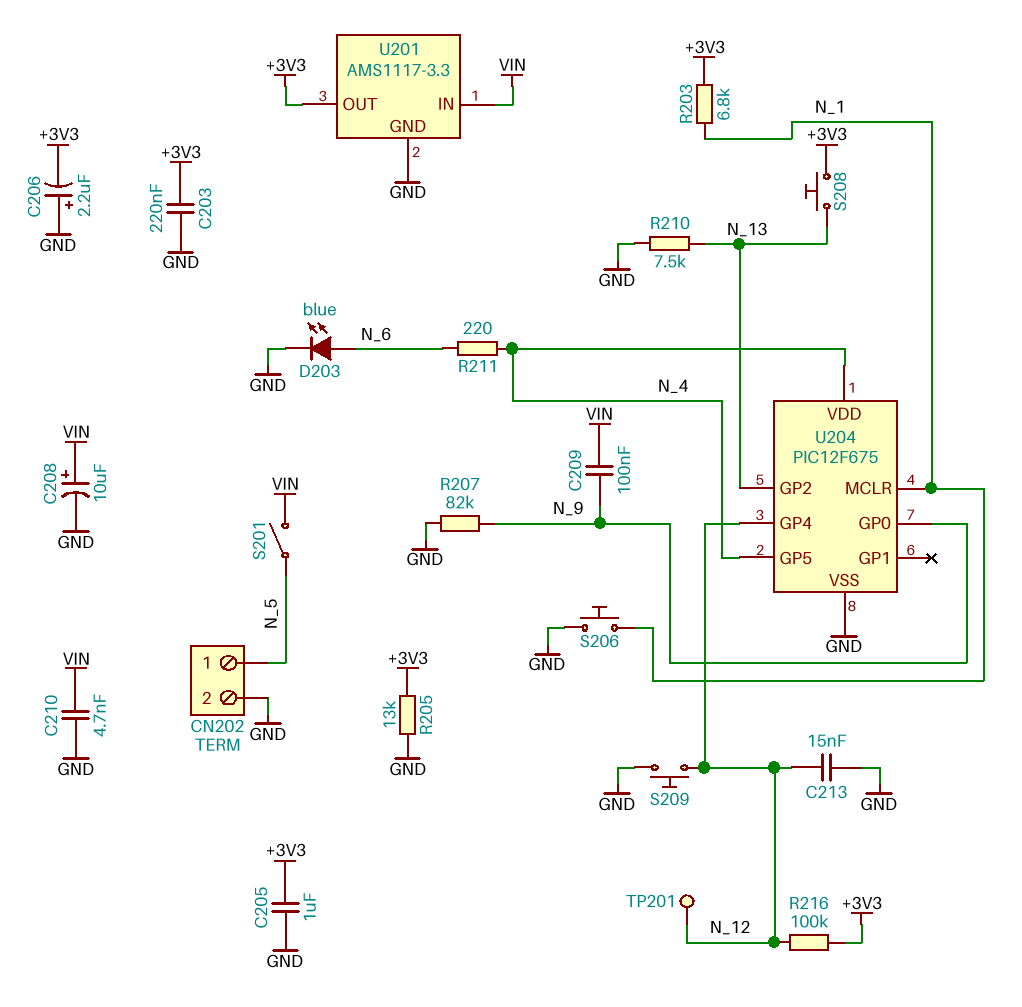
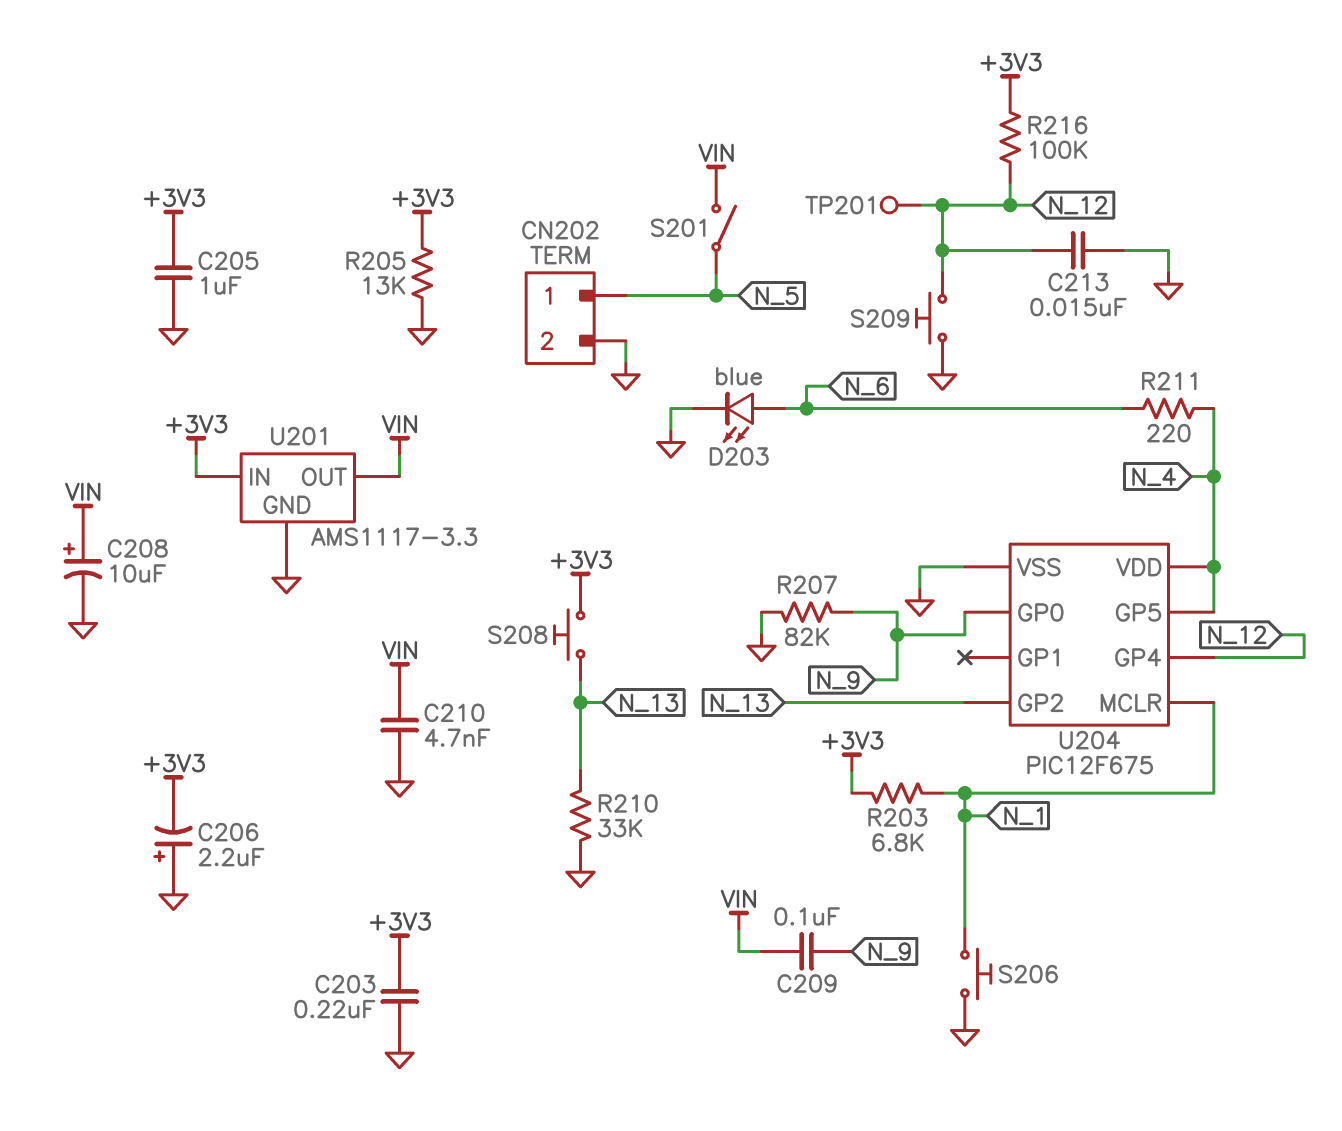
R210: 7.5k (GND, N_13) -> 33k (GND, N_13)
U201 pin IN: VIN -> +3V3
U201 pin OUT: +3V3 -> VIN

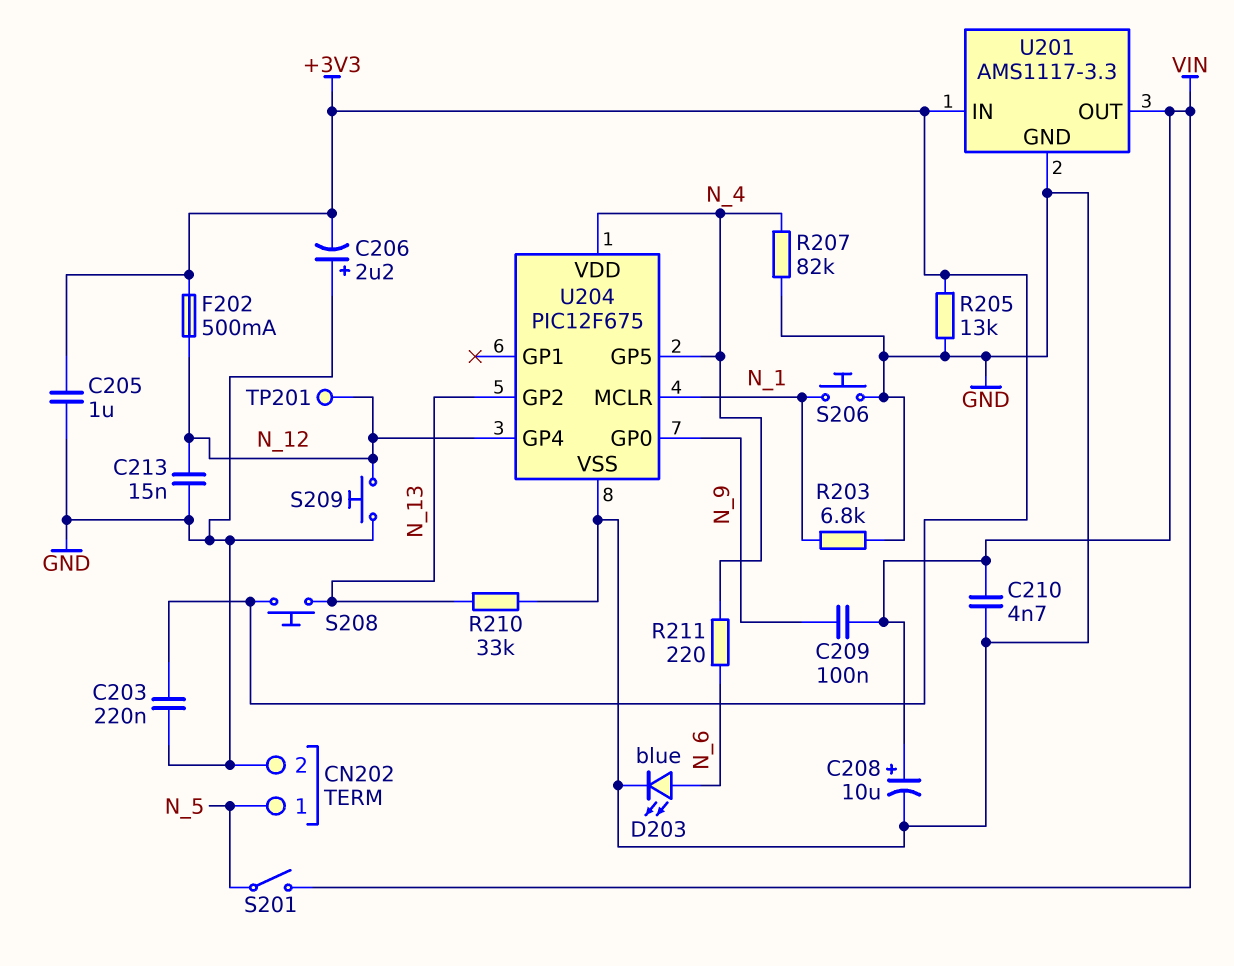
F202: none -> 500mA (+3V3, N_12)
R203: 6.8k (+3V3, N_1) -> 6.8k (GND, N_1)
R207: 82k (GND, N_9) -> 82k (GND, N_4)
R216: 100k (+3V3, N_12) -> none

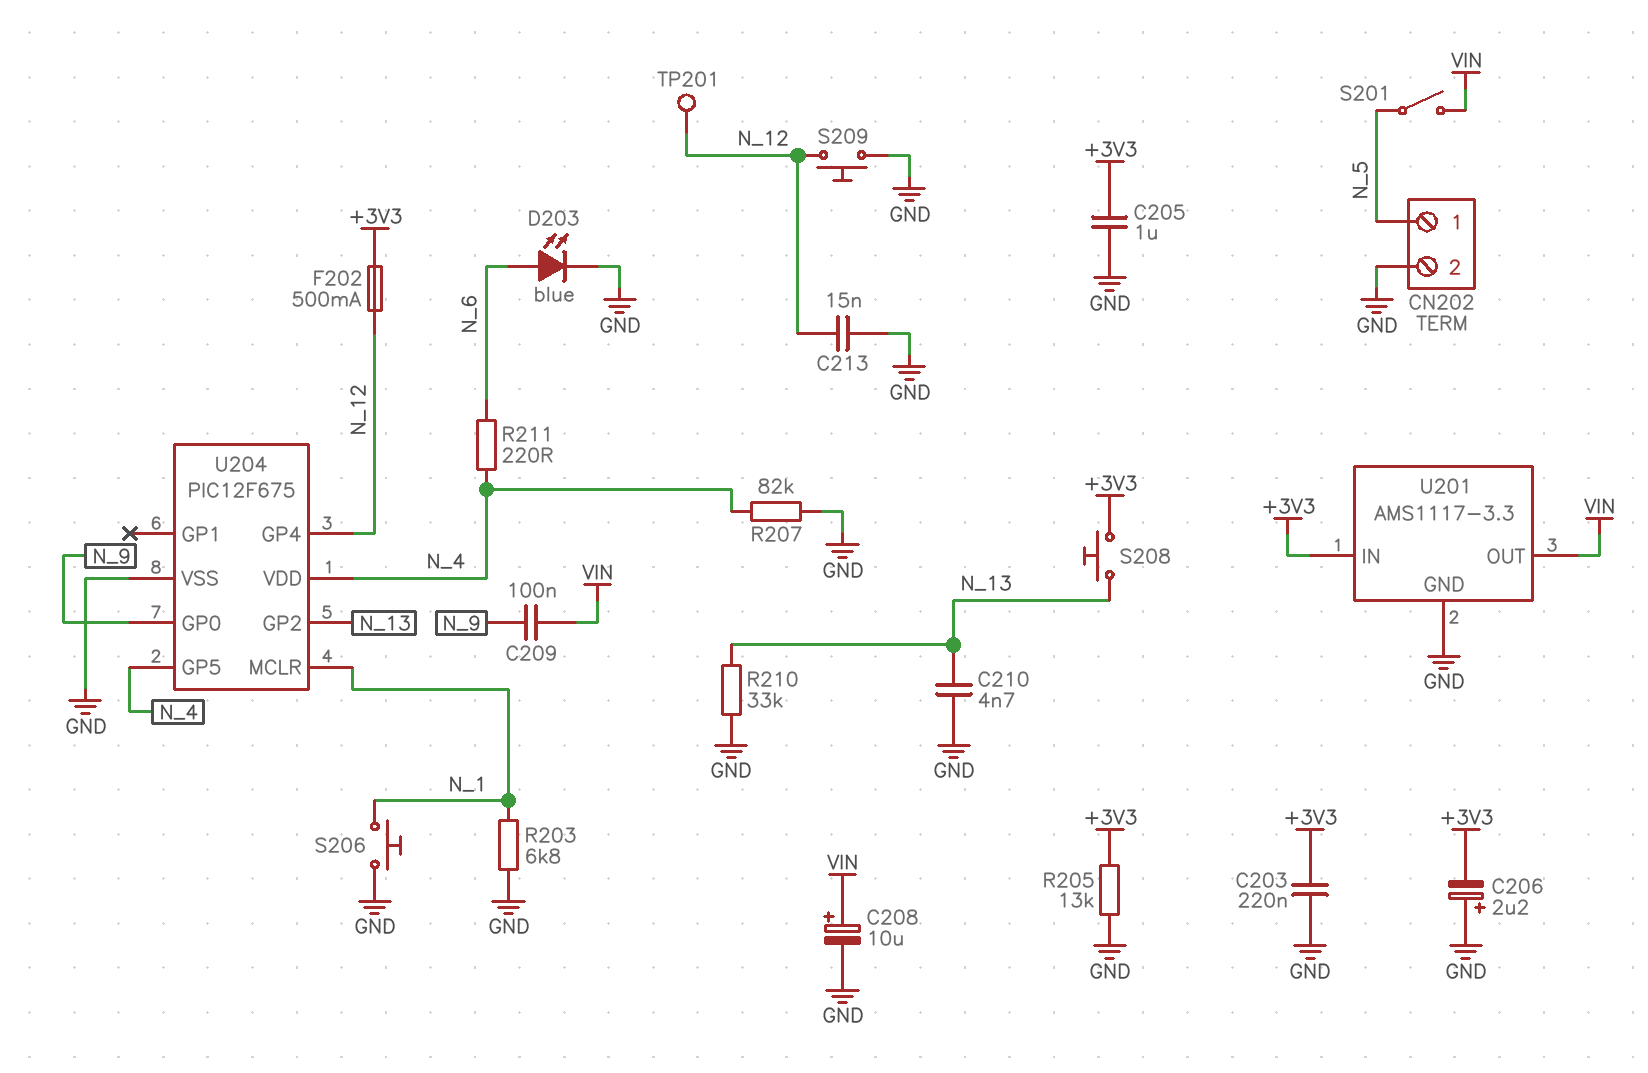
C210: 4.7nF (GND, VIN) -> 4.7nF (GND, N_13)

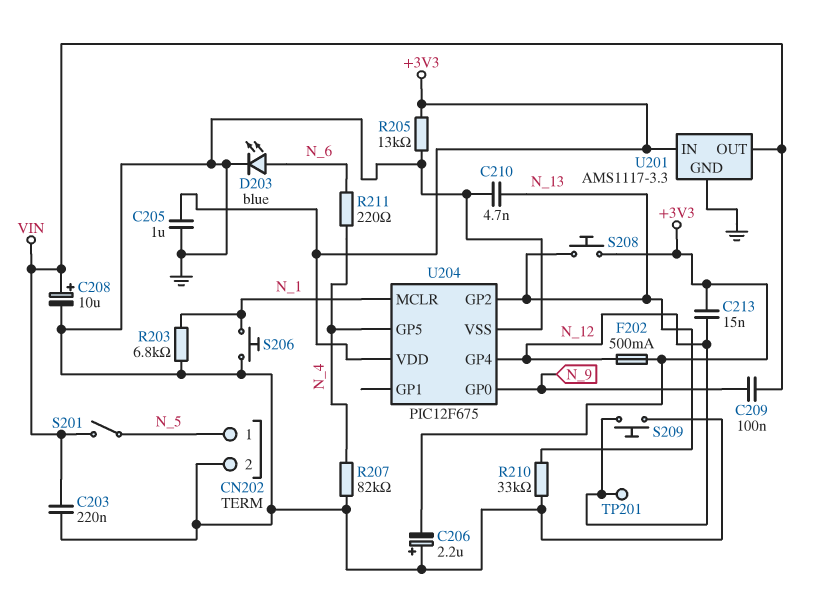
C203: 220nF (+3V3, GND) -> 220nF (GND, VIN)
C213: 15nF (GND, N_12) -> 15nF (+3V3, N_12)
U204 pin VDD: N_4 -> +3V3

